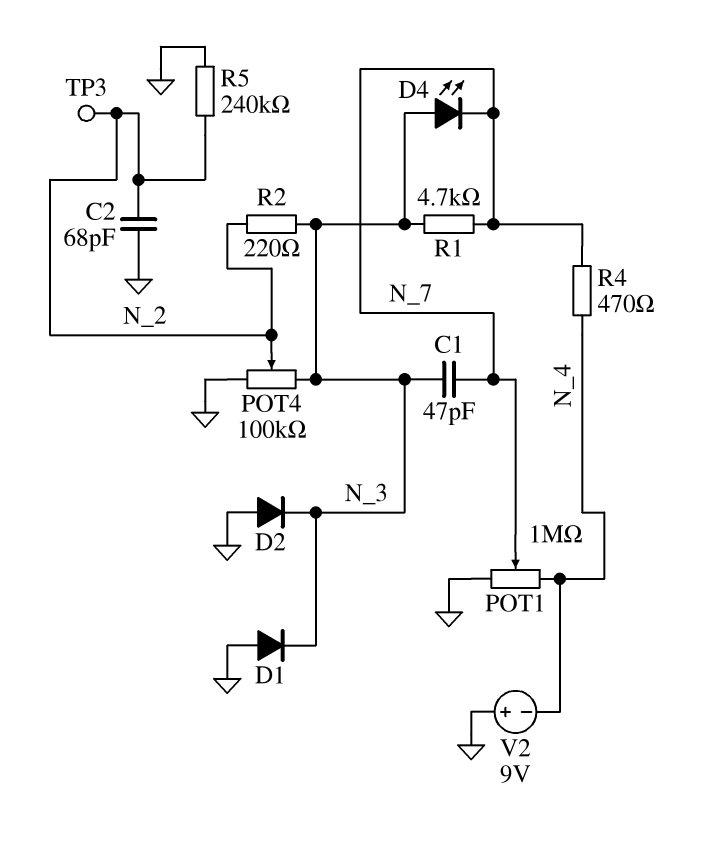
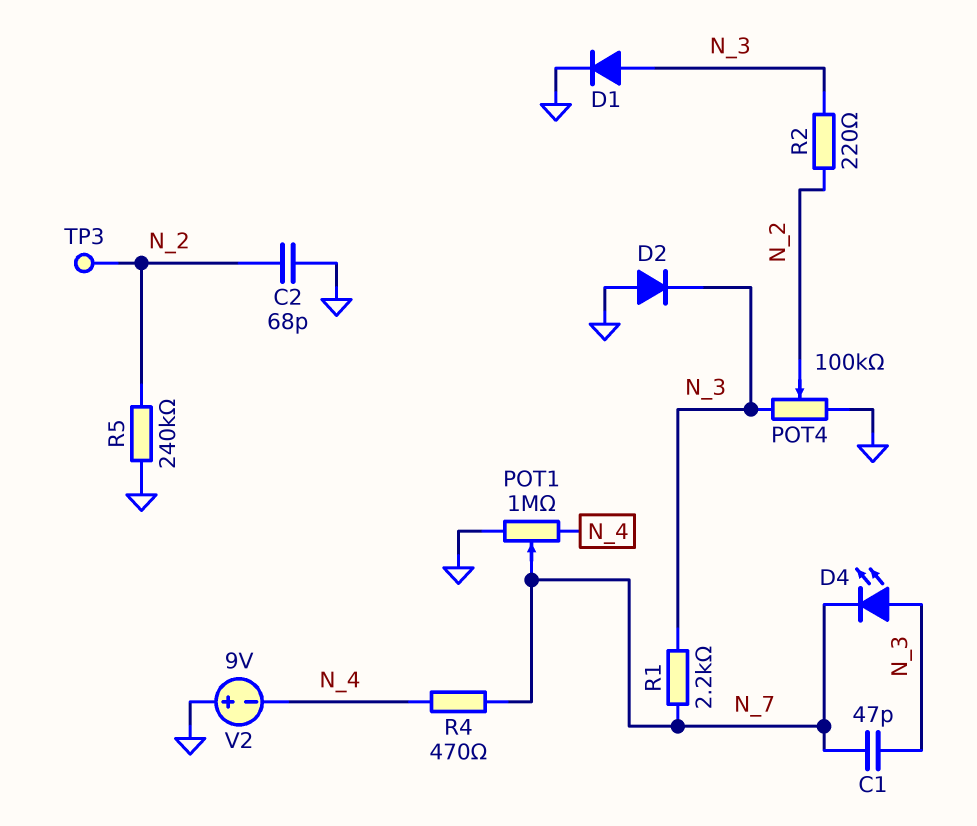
D1: diode (A GND, K N_3) -> diode (A N_3, K GND)
R1: 4.7k (N_3, N_7) -> 2.2k (N_3, N_7)

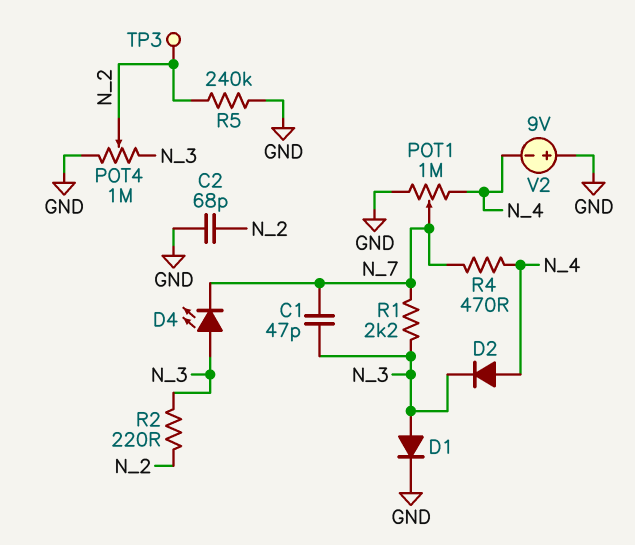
D2: diode (A GND, K N_3) -> diode (A N_4, K N_3)
POT4: 100k (GND, N_3, wiper N_2) -> 1M (GND, N_3, wiper N_2)

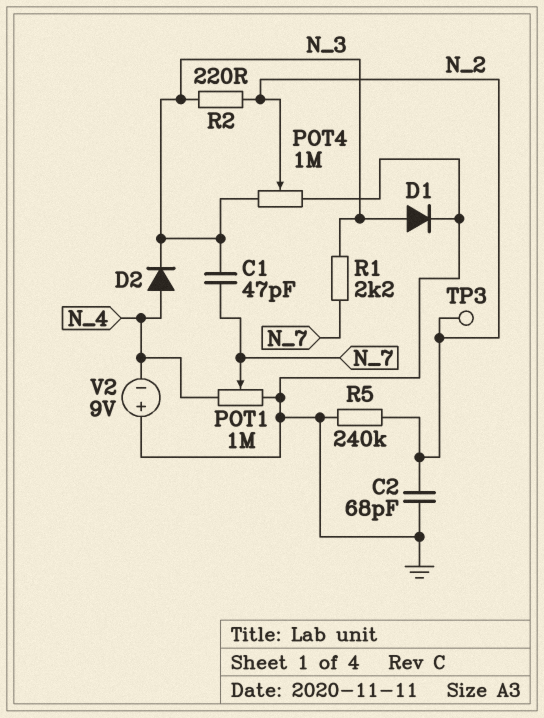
D4: LED (A N_3, K N_7) -> none
R4: 470 (N_4, N_7) -> none

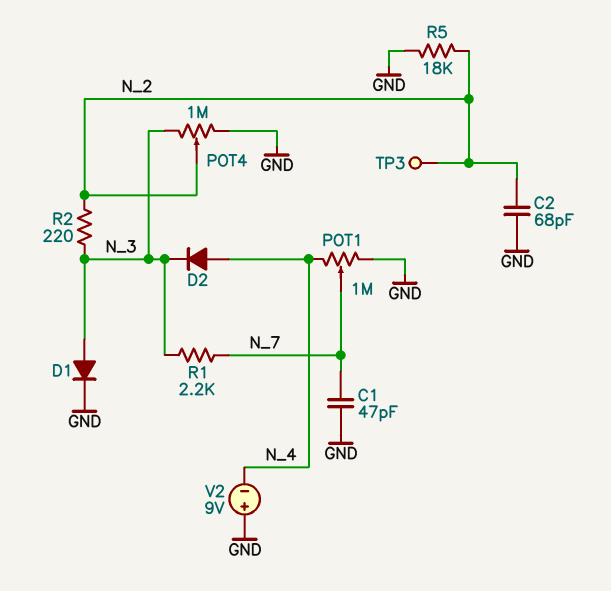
C1: 47pF (N_3, N_7) -> 47pF (GND, N_7)
R5: 240k (GND, N_2) -> 18k (GND, N_2)

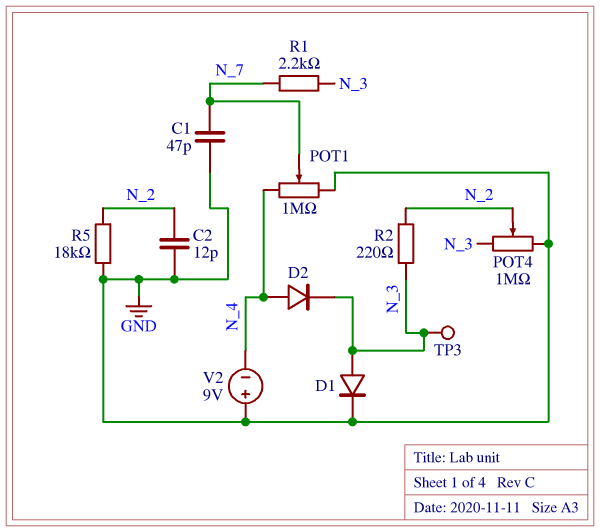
C2: 68pF (GND, N_2) -> 12pF (GND, N_2)
TP3: test point (N_2) -> test point (N_3)

